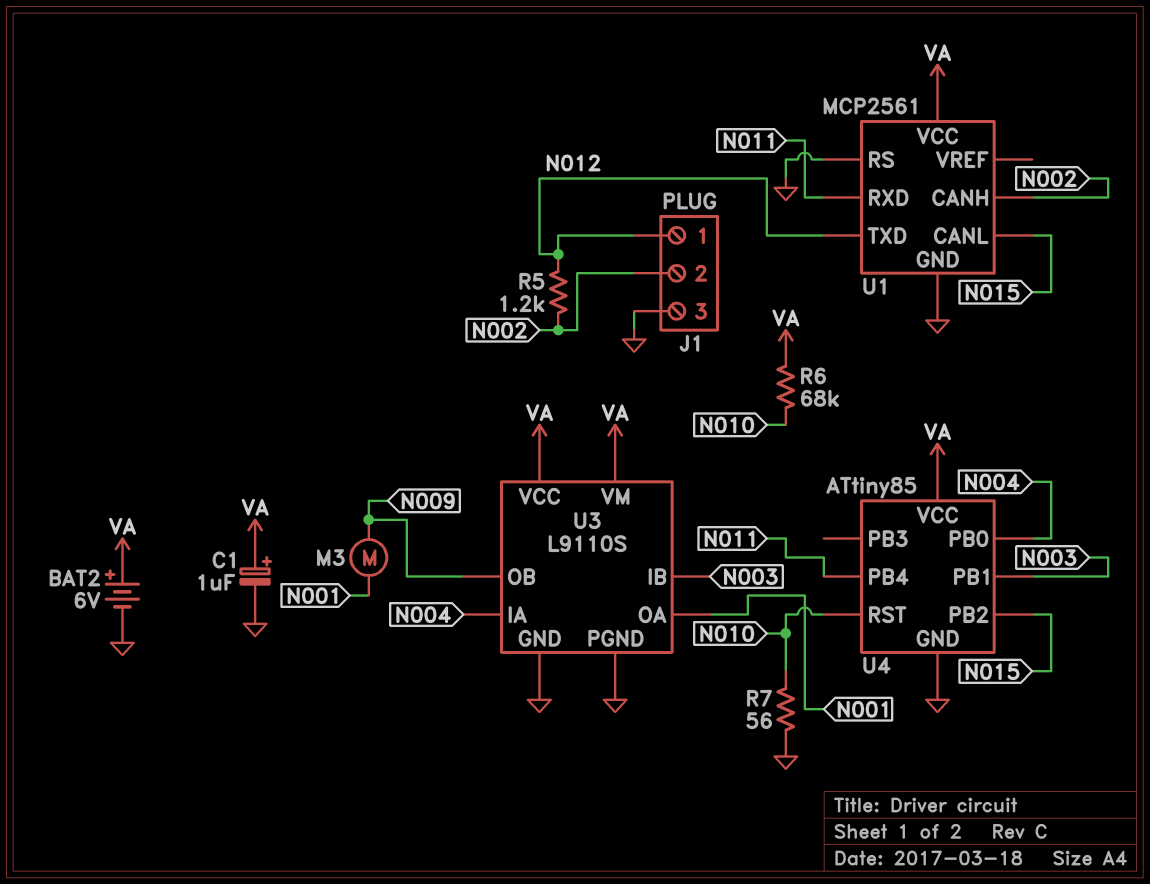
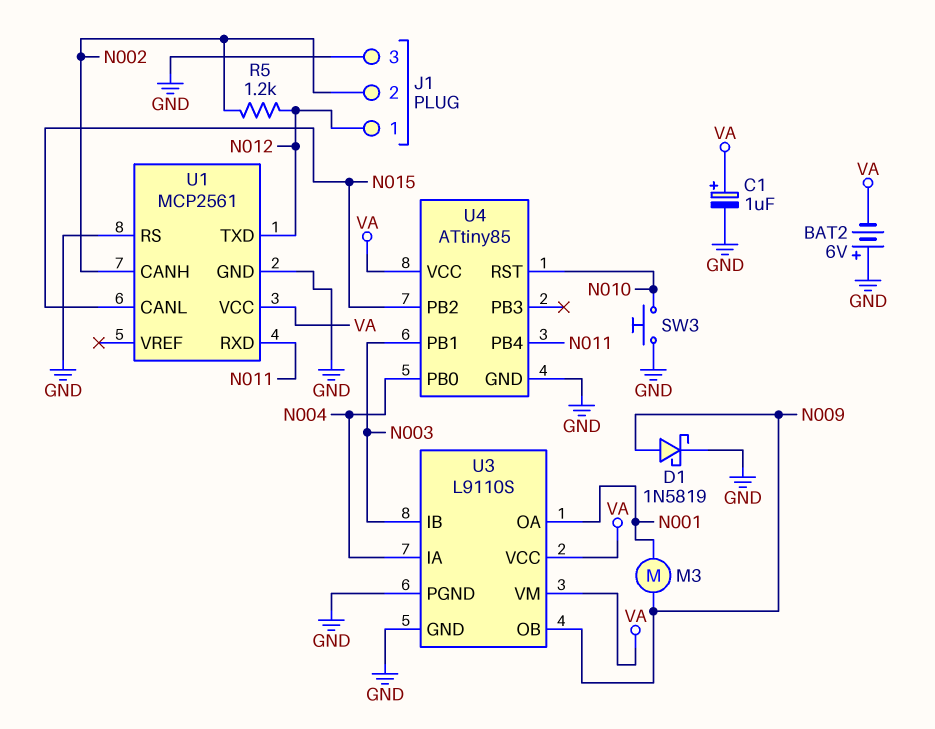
BAT2: 6V (plus VA, minus GND) -> 6V (plus GND, minus VA)
D1: none -> schottky 1N5819 (A N009, K GND)
R6: 68k (N010, VA) -> none
R7: 56 (GND, N010) -> none
SW3: none -> button (GND, N010)

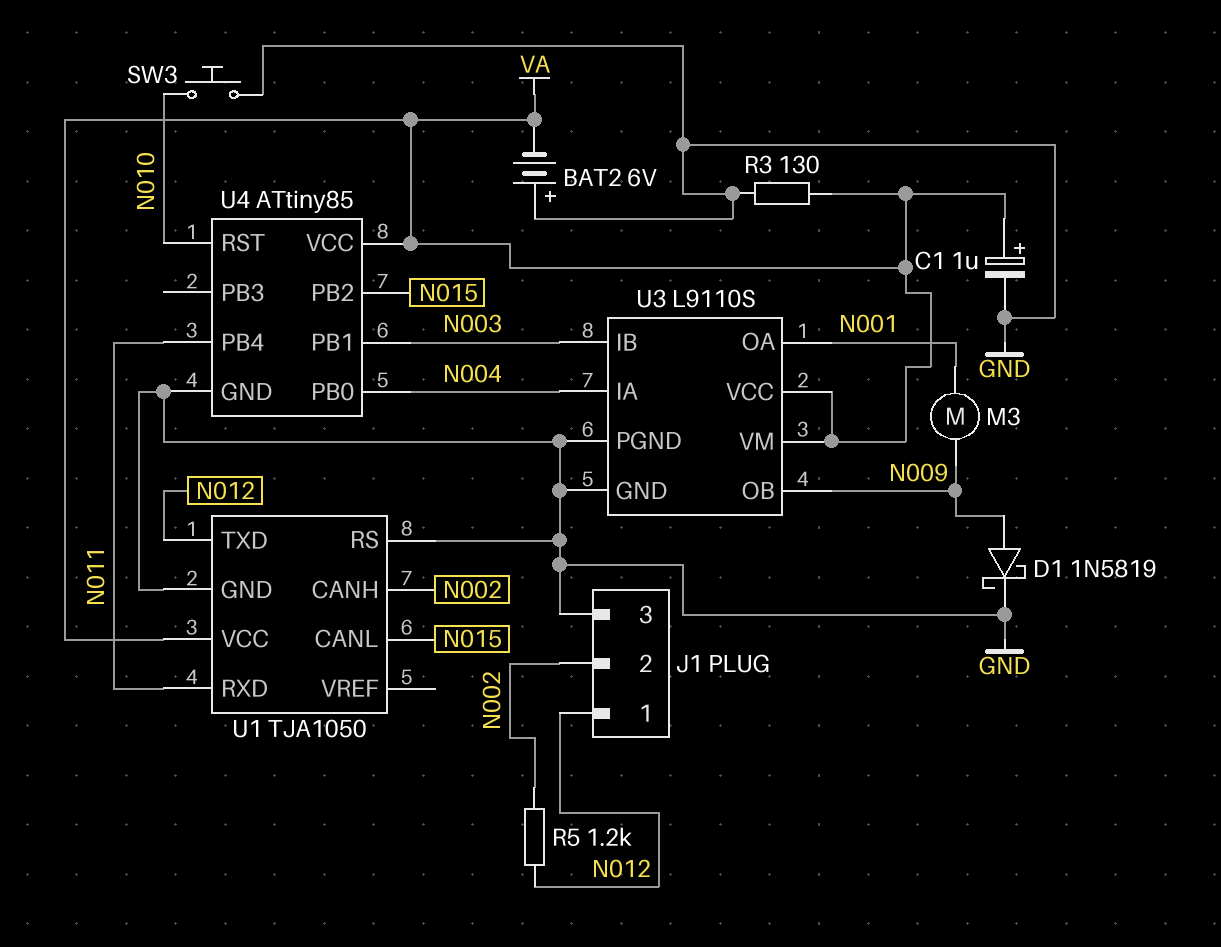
R3: none -> 130 (GND, VA)
U1: MCP2561 -> TJA1050

